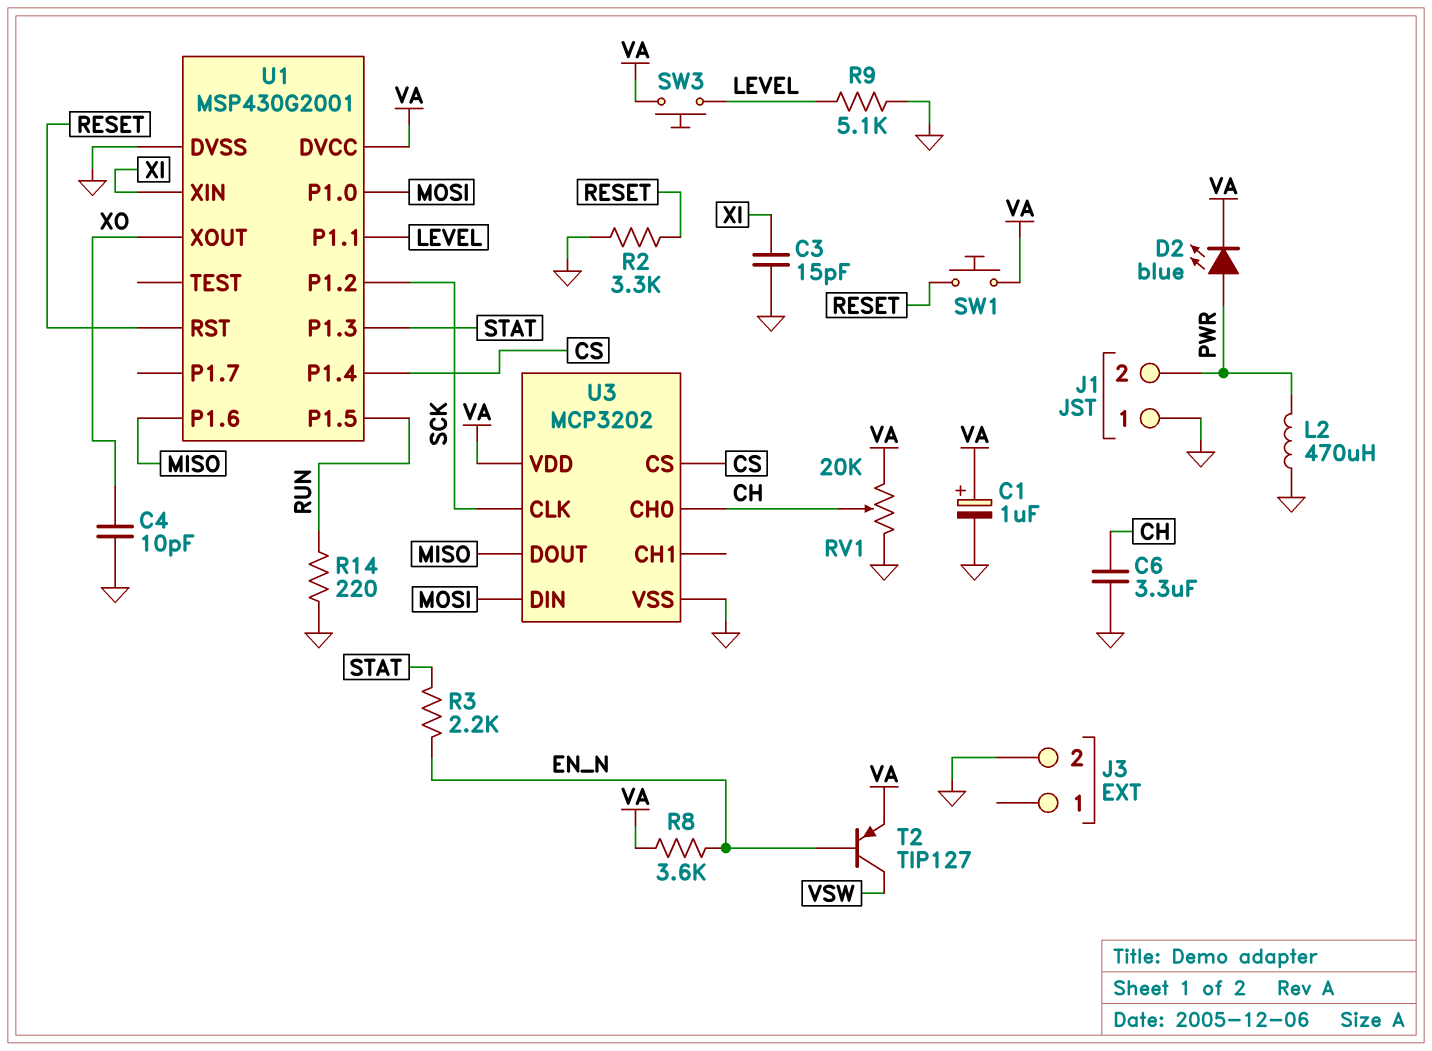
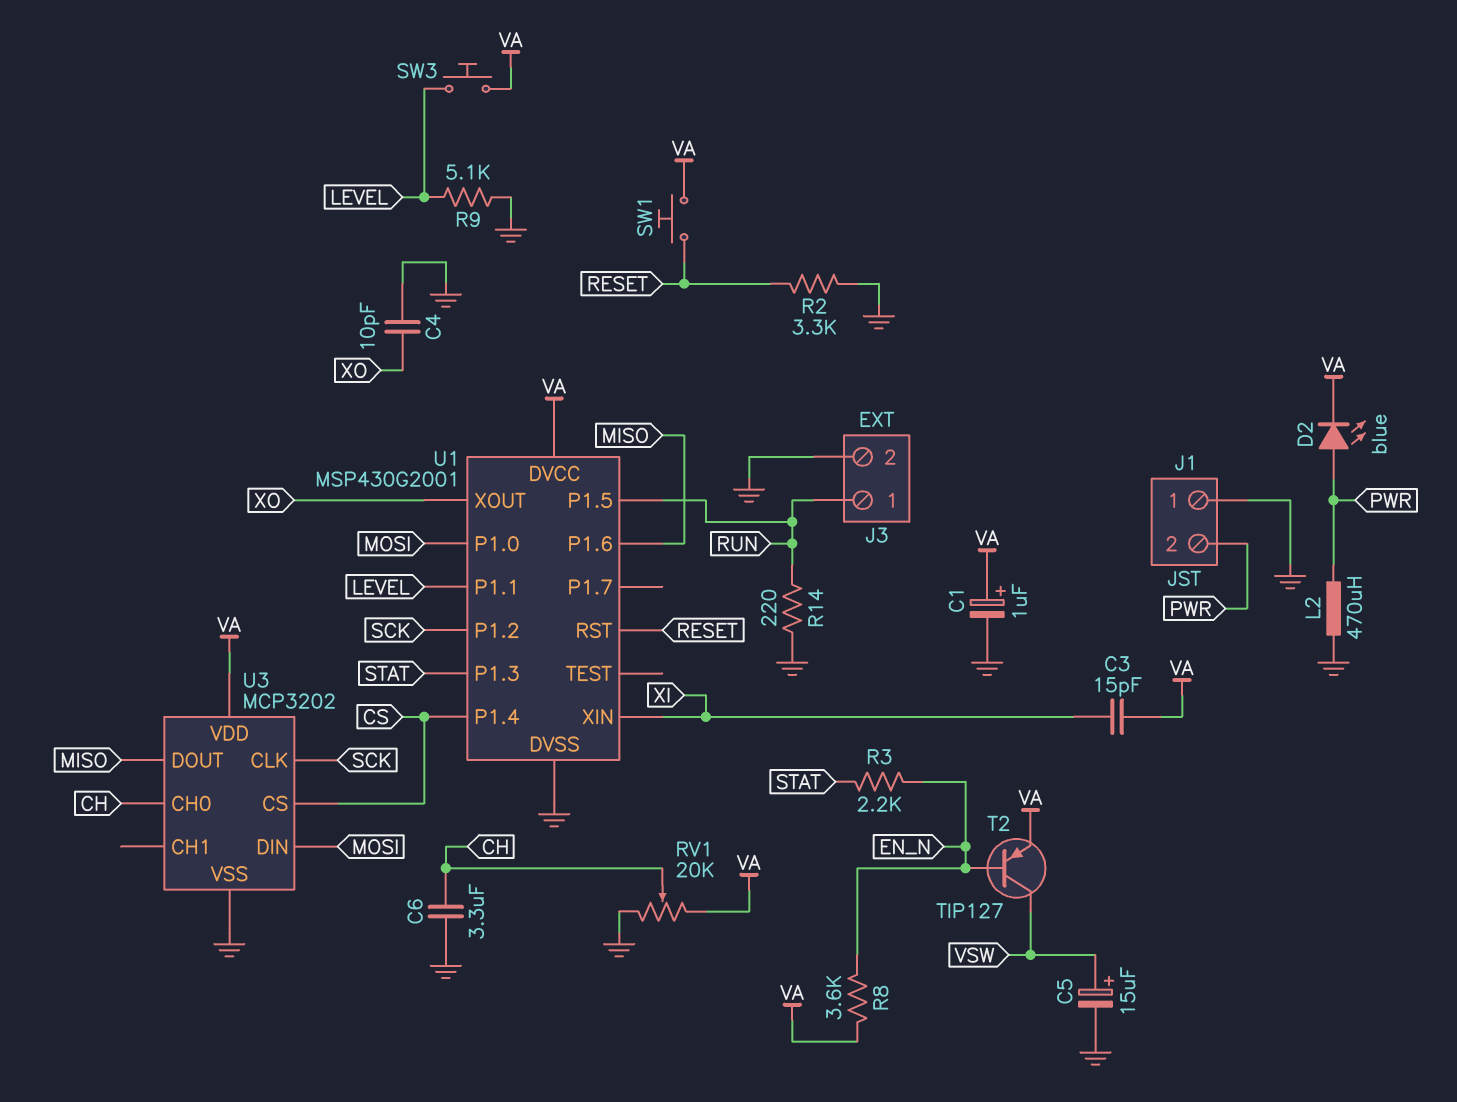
C3: 15pF (GND, XI) -> 15pF (VA, XI)
C5: none -> 15uF (plus VSW, minus GND)
J3 pin 1: none -> RUN

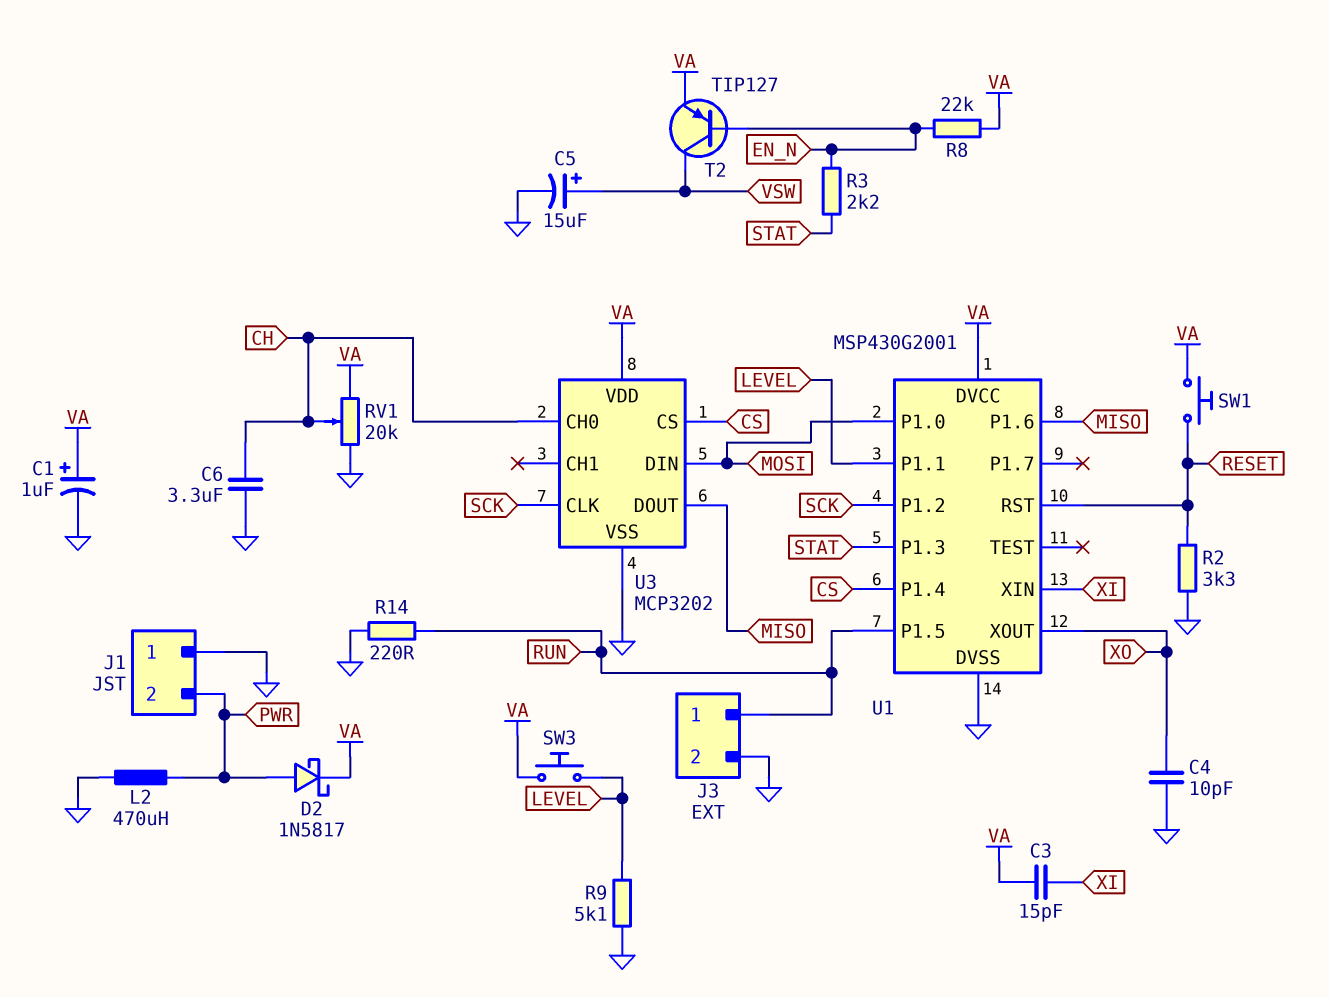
D2: LED blue (A PWR, K VA) -> schottky 1N5817 (A PWR, K VA)
R8: 3.6k (EN_N, VA) -> 22k (EN_N, VA)

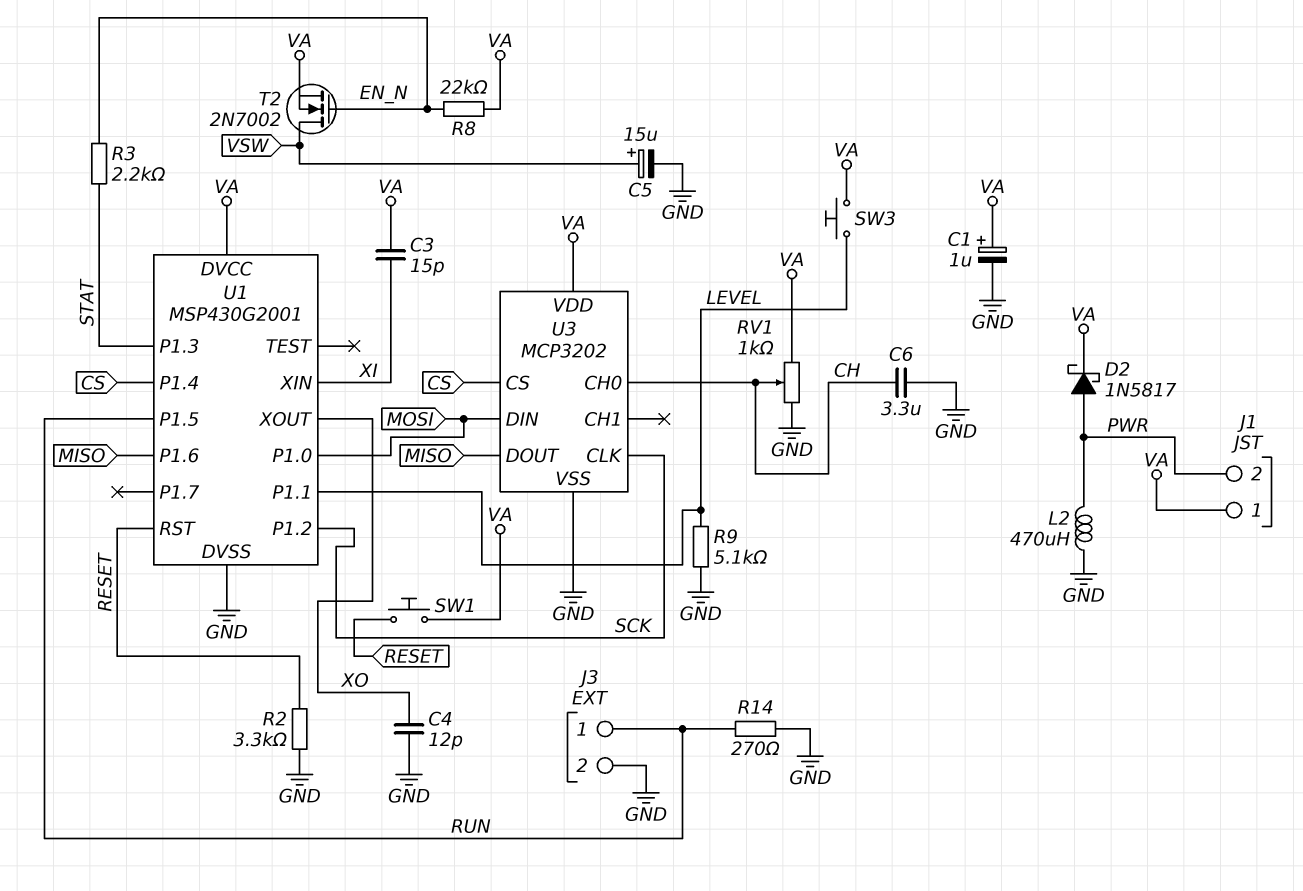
C4: 10pF (GND, XO) -> 12pF (GND, XO)
J1 pin 1: GND -> VA
R14: 220 (GND, RUN) -> 270 (GND, RUN)
RV1: 20k (GND, VA, wiper CH) -> 1k (GND, VA, wiper CH)
T2: PNP TIP127 (B EN_N, C VSW, E VA) -> NMOS 2N7002 (G EN_N, D VSW, S VA)

